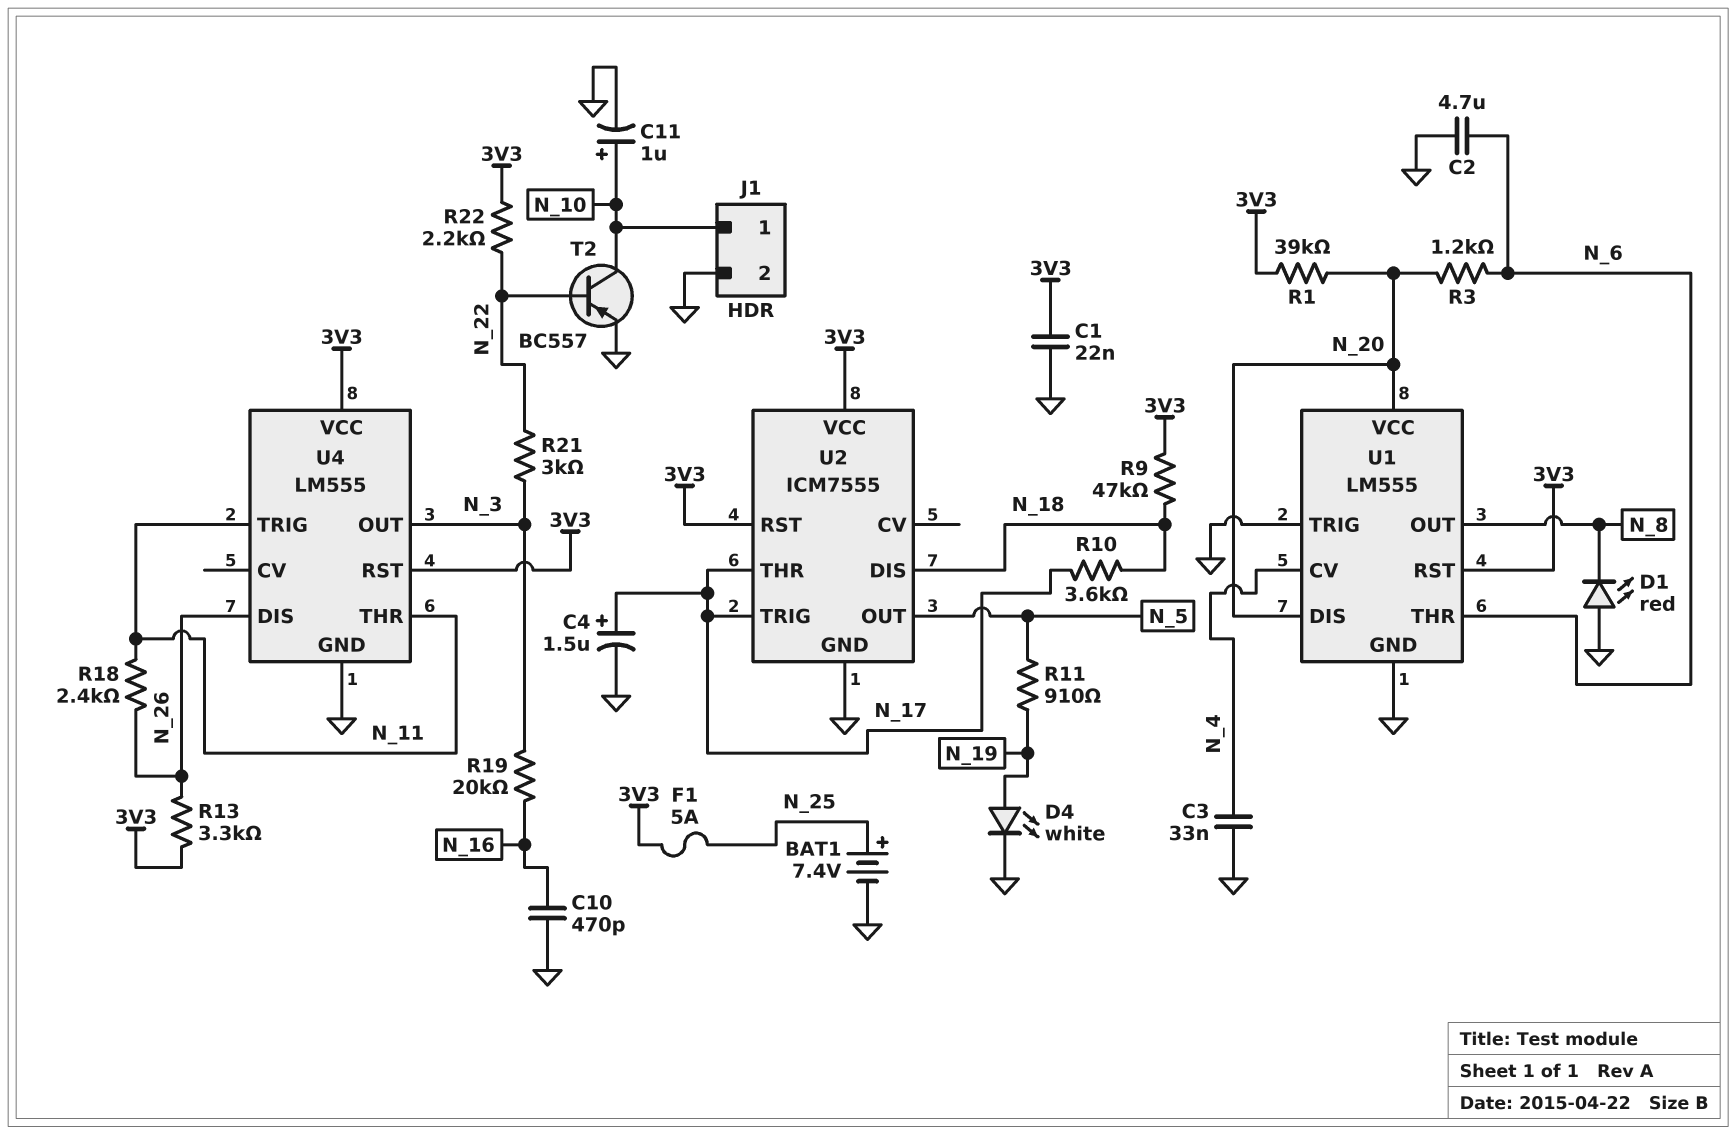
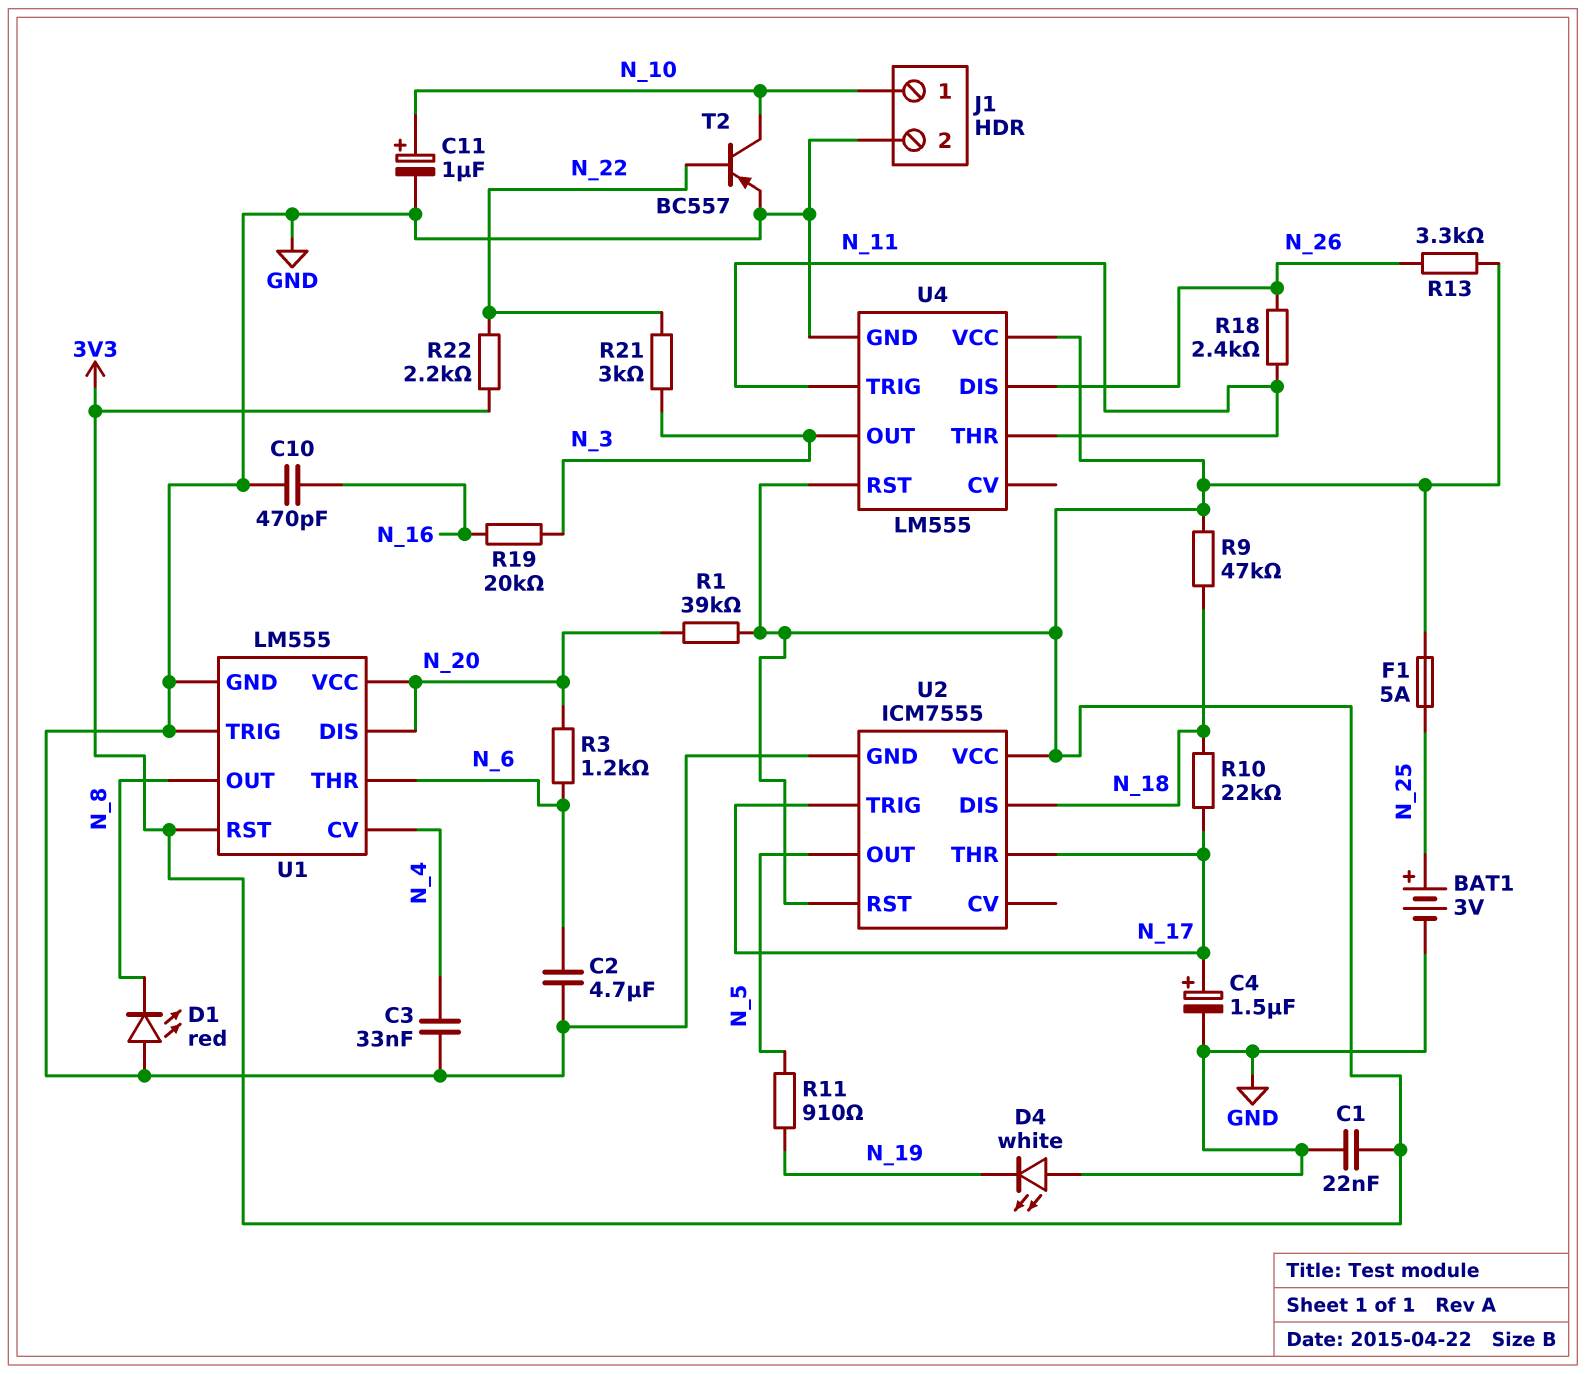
BAT1: 7.4V (plus N_25, minus GND) -> 3V (plus N_25, minus GND)
D4: LED white (A N_19, K GND) -> LED white (A GND, K N_19)
R10: 3.6k (N_17, N_18) -> 22k (N_17, N_18)

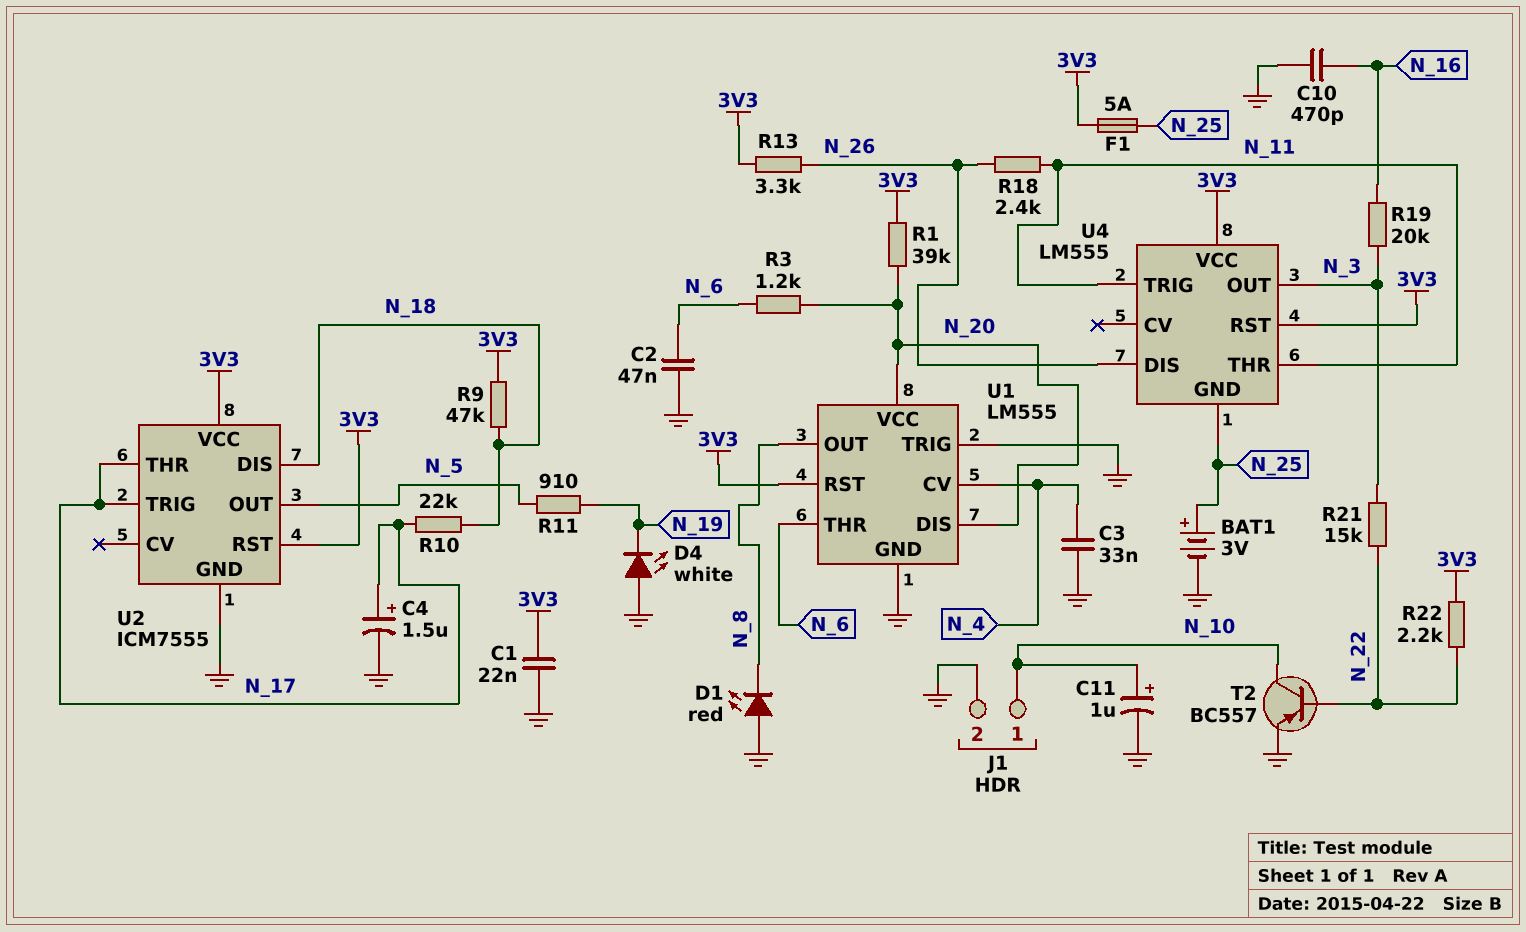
C2: 4.7uF (GND, N_6) -> 47nF (GND, N_6)
R21: 3k (N_3, N_22) -> 15k (N_3, N_22)
U4 pin GND: GND -> N_25

